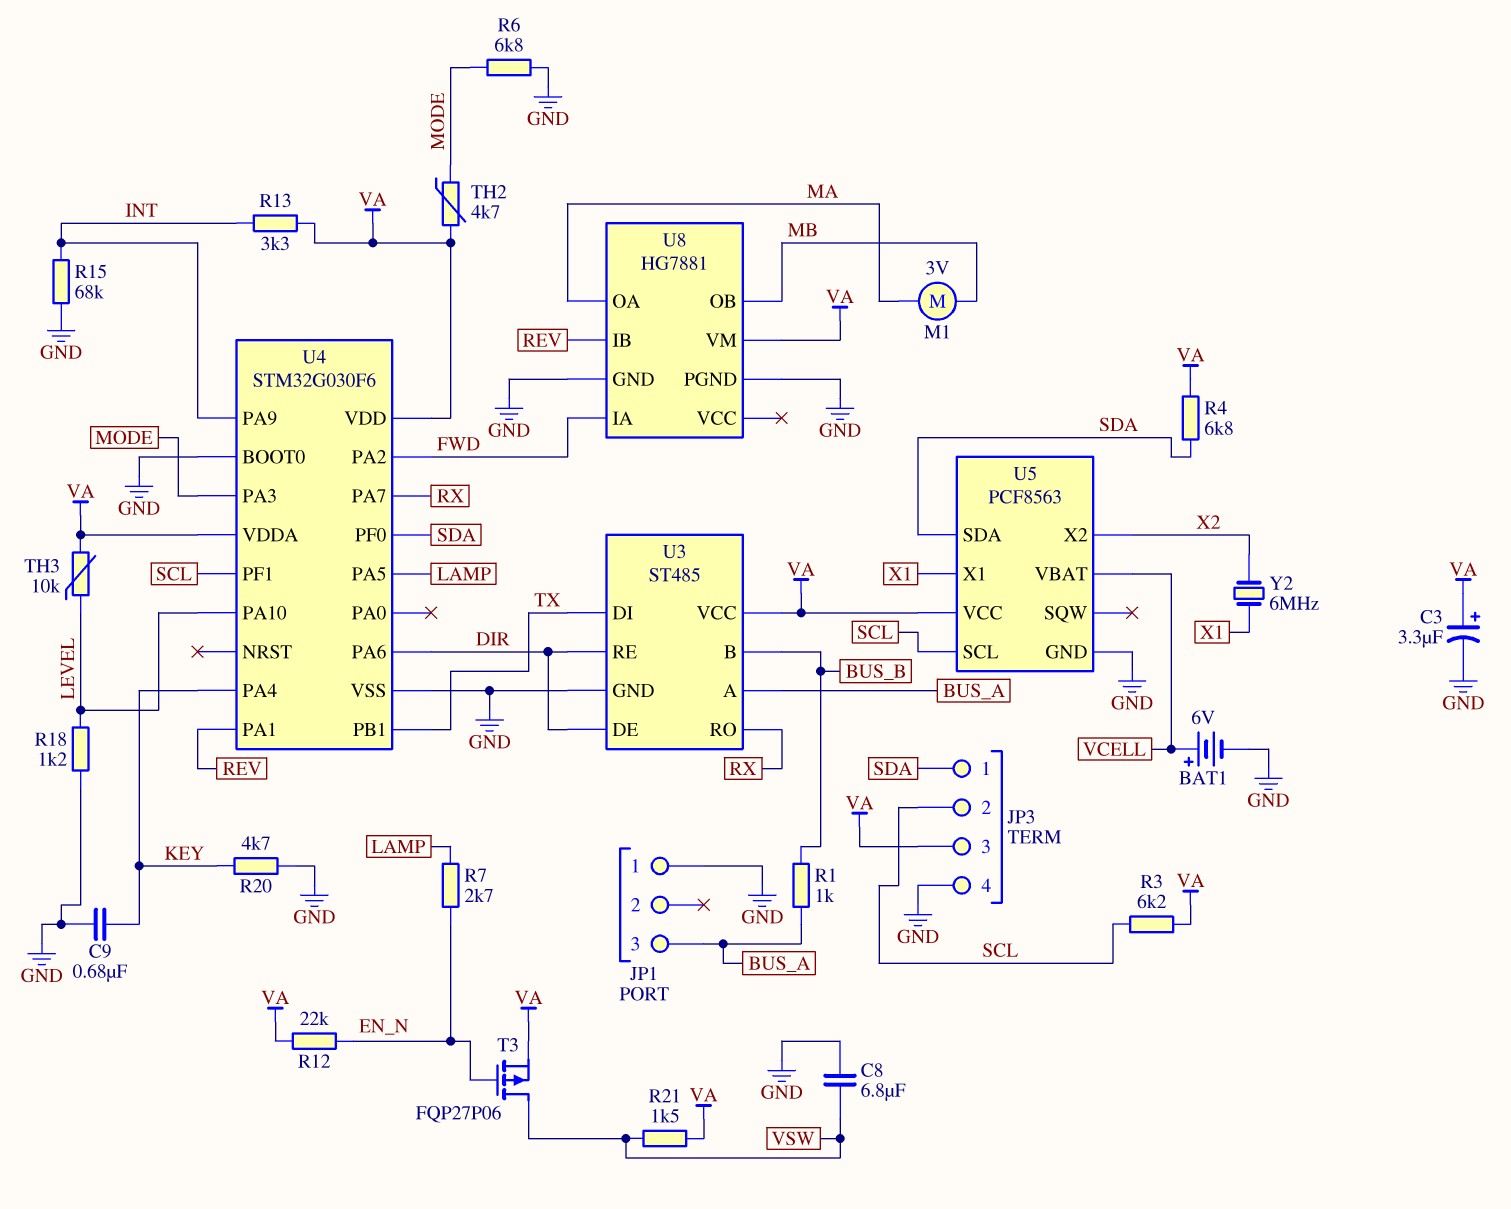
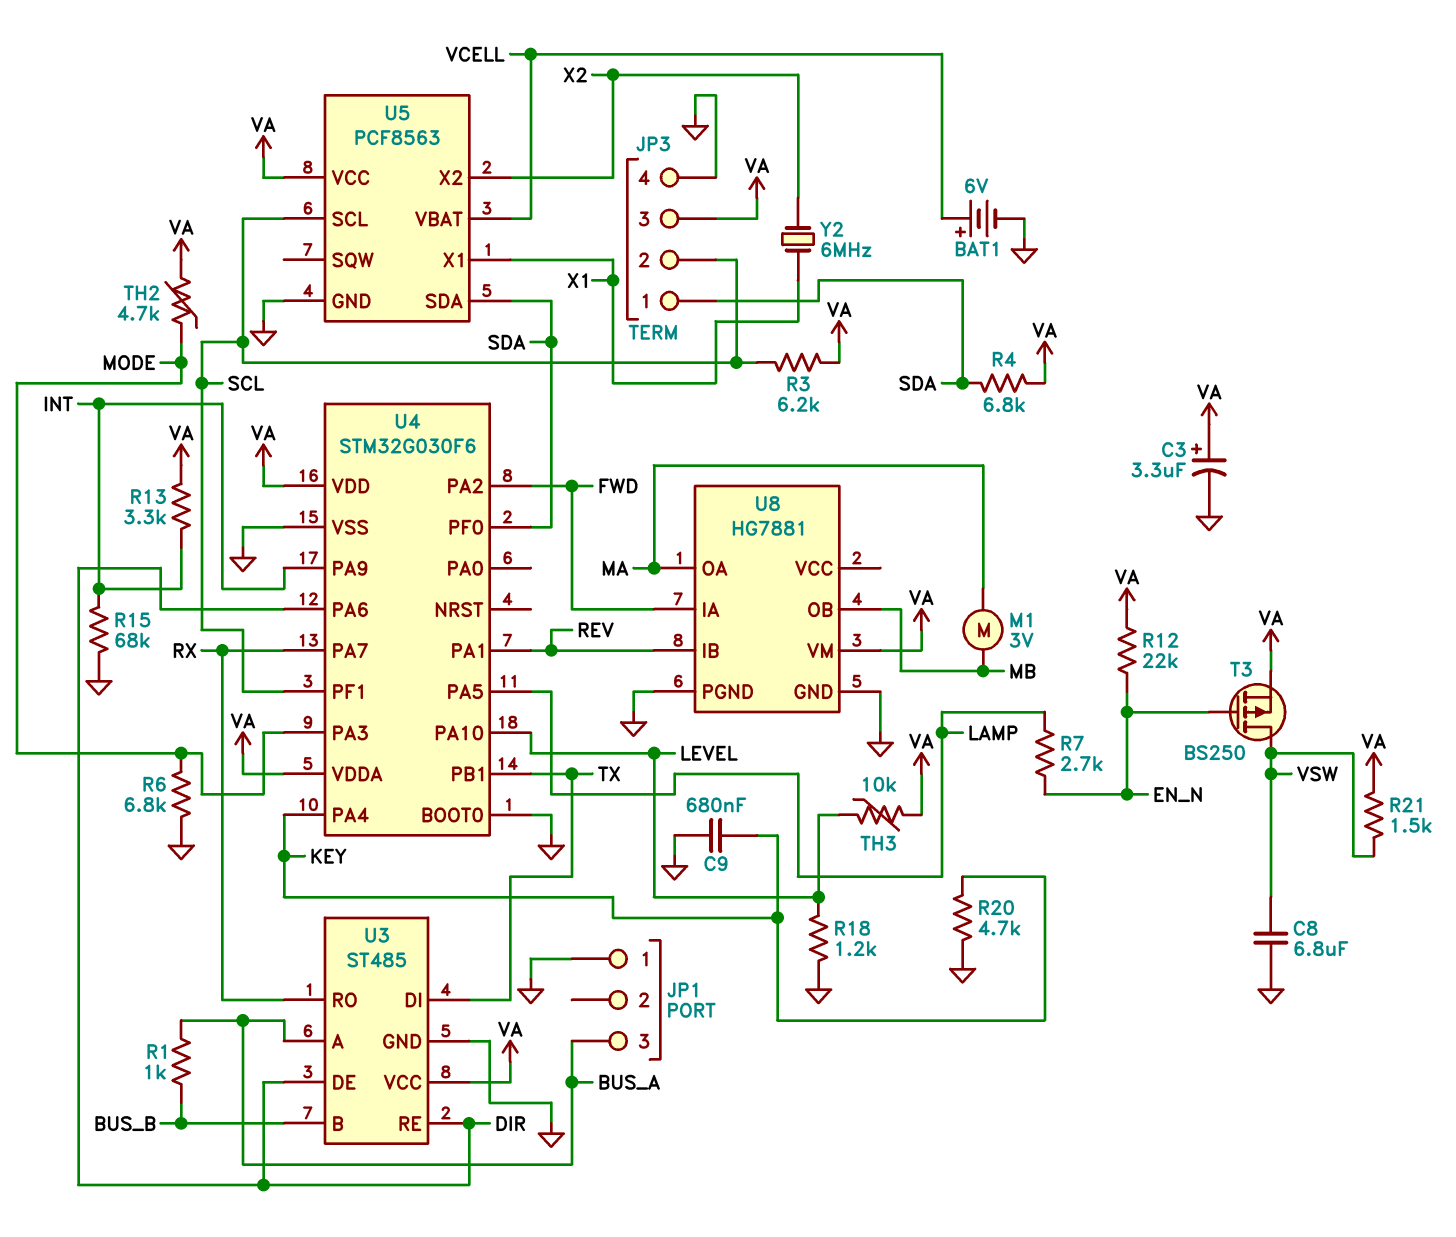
T3: PMOS FQP27P06 (G EN_N, D VSW, S VA) -> PMOS BS250 (G EN_N, D VSW, S VA)

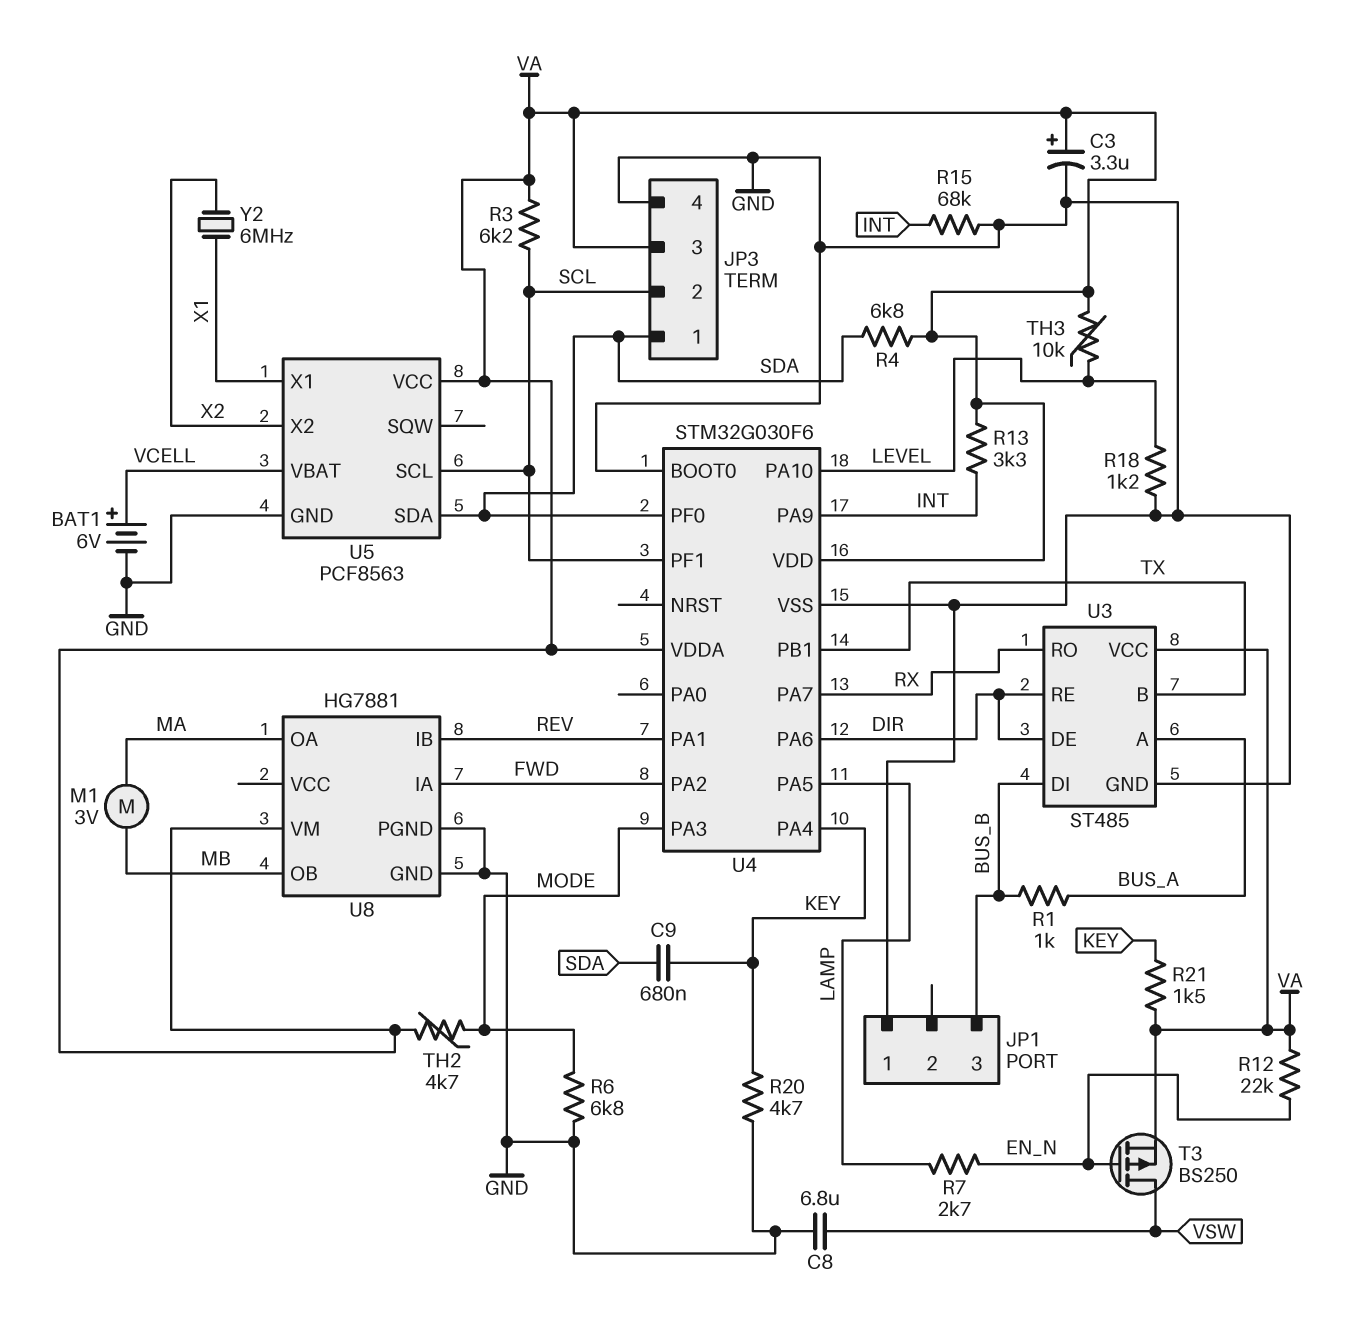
C9: 680nF (GND, KEY) -> 680nF (KEY, SDA)
JP1 pin 3: BUS_A -> BUS_B
R21: 1.5k (VA, VSW) -> 1.5k (KEY, VA)
U3 pin B: BUS_B -> TX
U3 pin DI: TX -> BUS_B

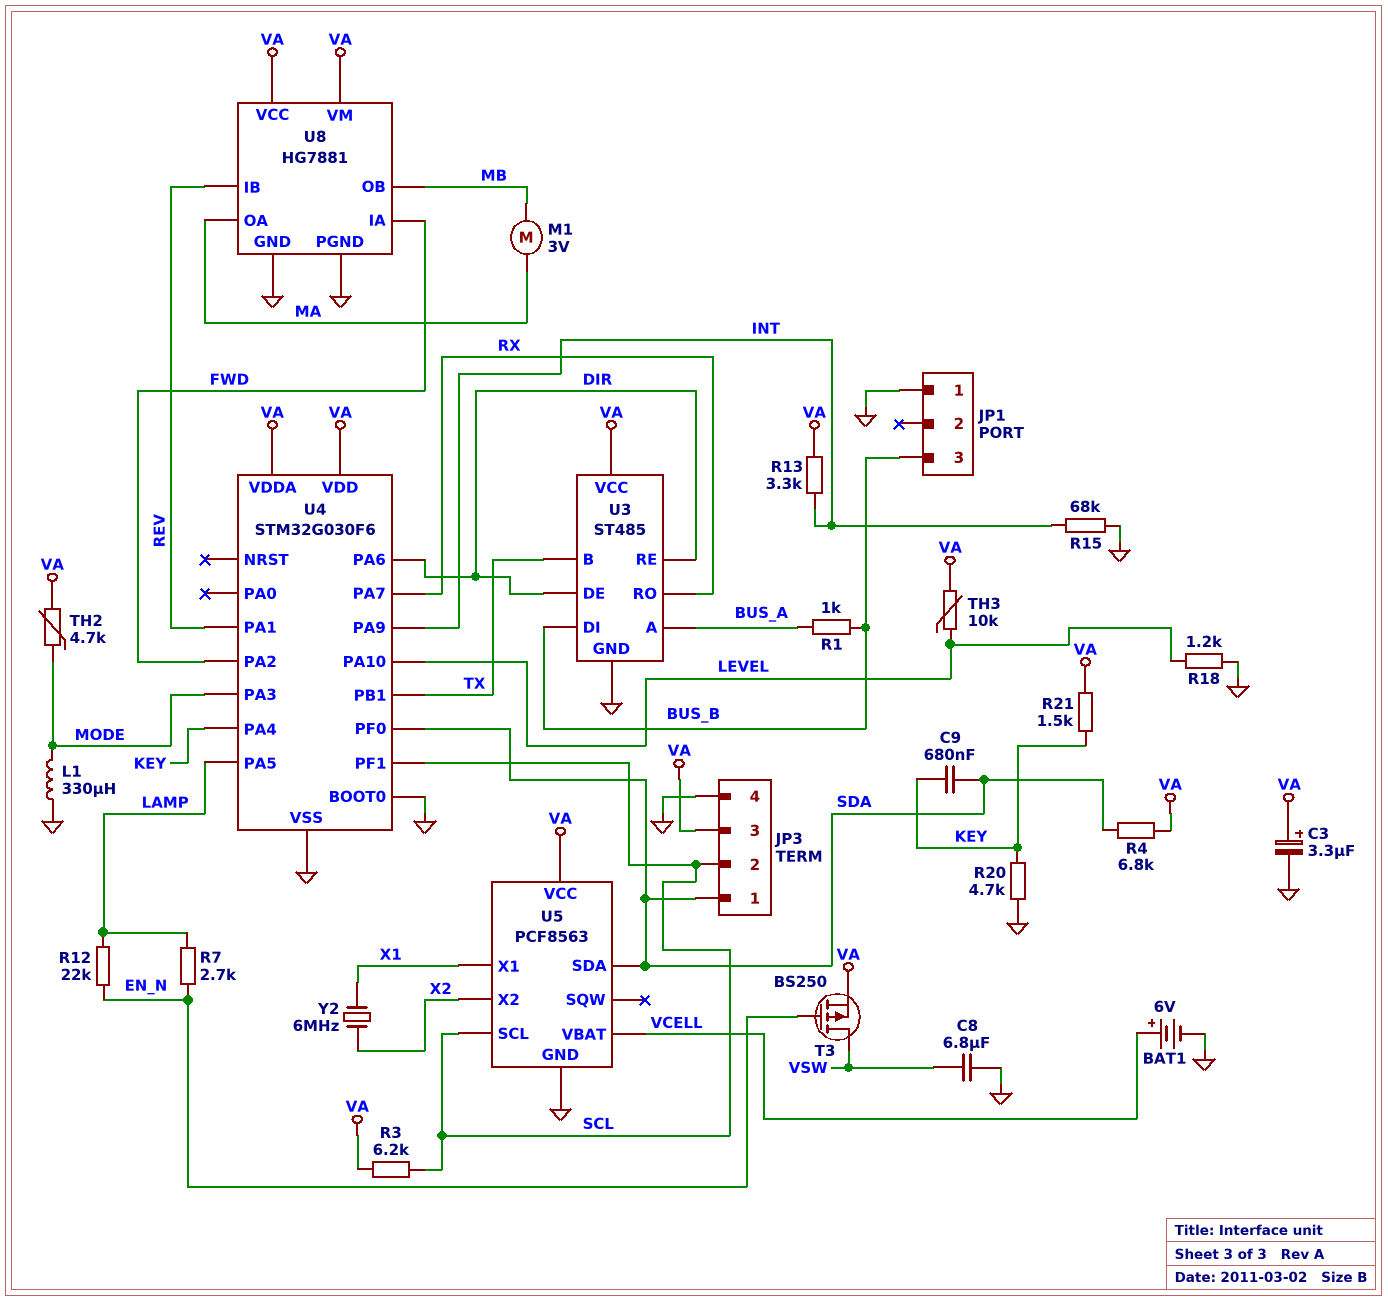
L1: none -> 330uH (GND, MODE)
R6: 6.8k (GND, MODE) -> none
R12: 22k (EN_N, VA) -> 22k (EN_N, LAMP)
U8 pin VCC: none -> VA

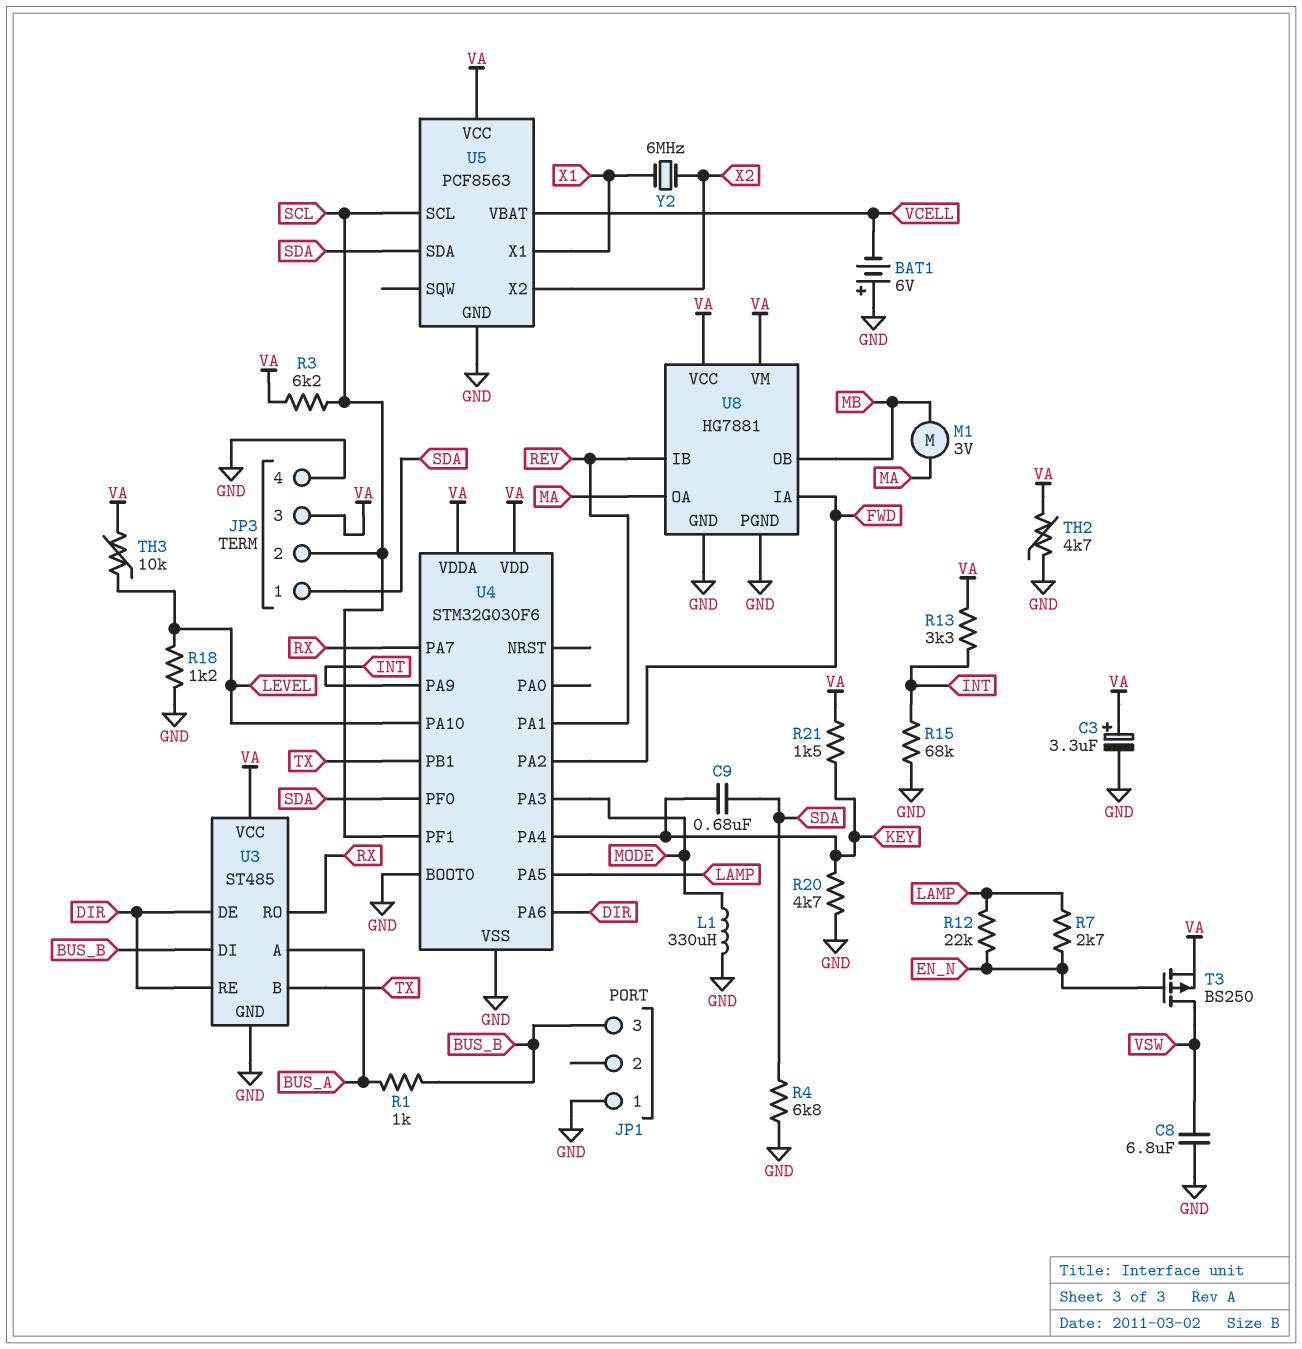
BAT1: 6V (plus VCELL, minus GND) -> 6V (plus GND, minus VCELL)
R4: 6.8k (SDA, VA) -> 6.8k (GND, SDA)
TH2: 4.7k (MODE, VA) -> 4.7k (GND, VA)

